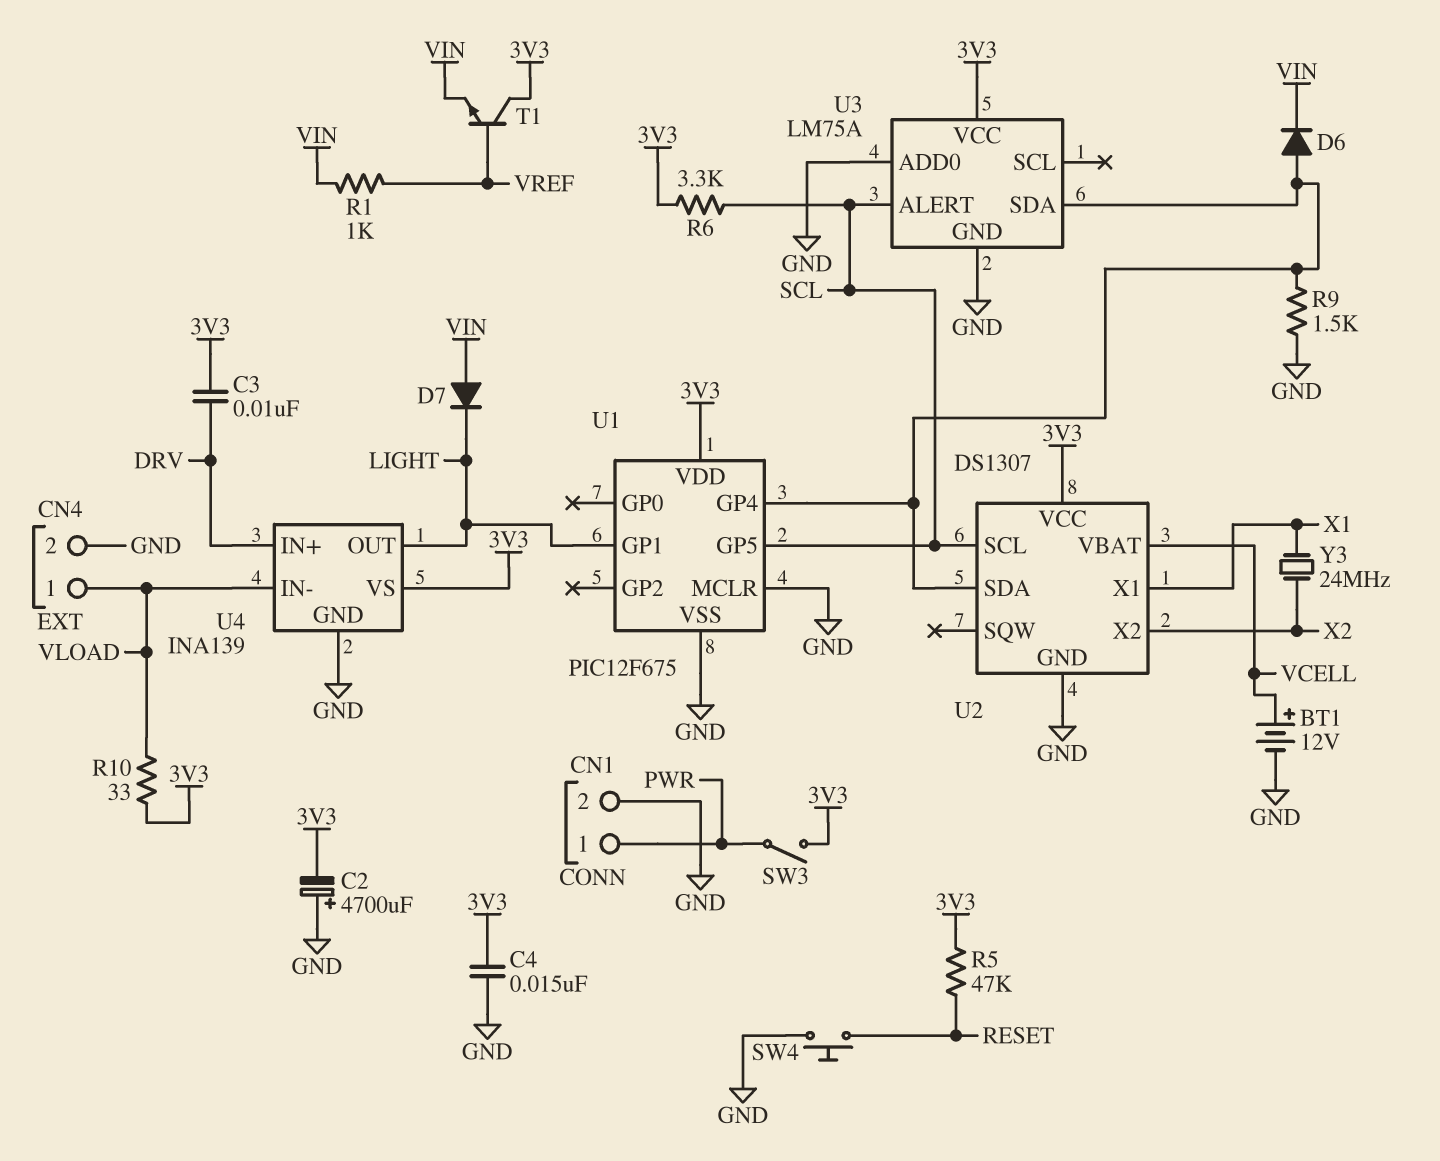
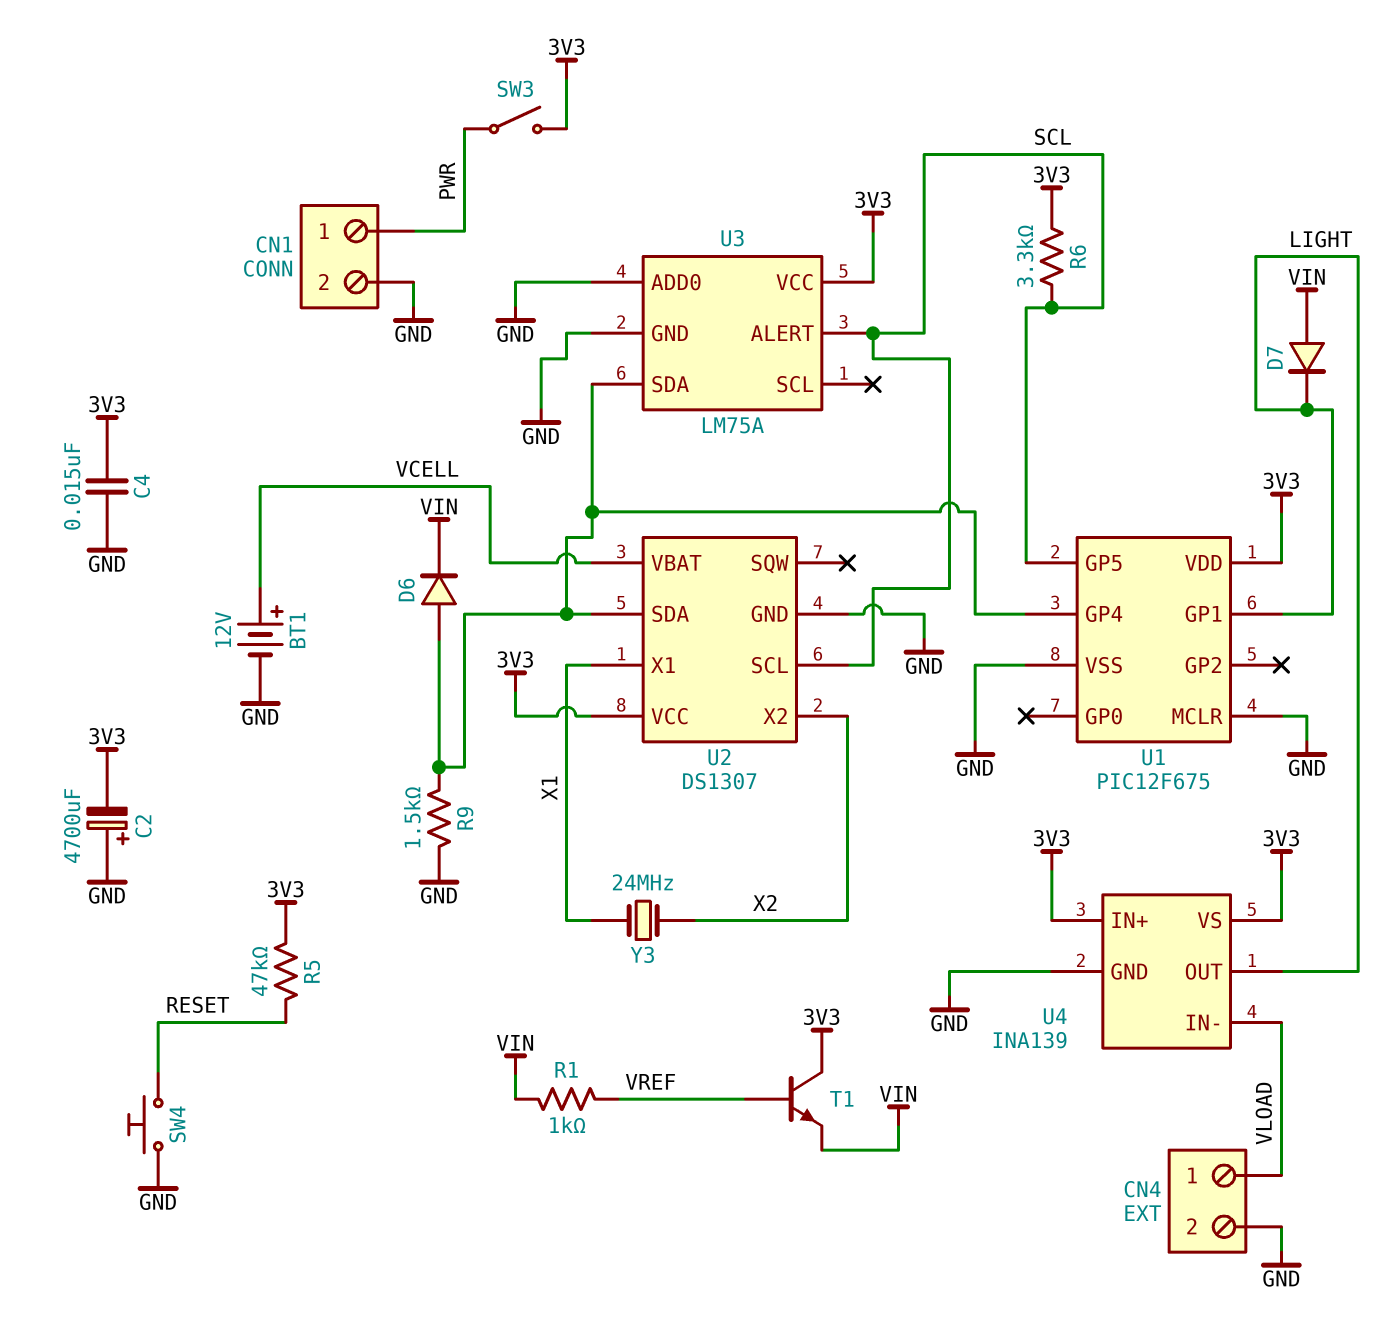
C3: 10nF (3V3, DRV) -> none
R10: 33 (3V3, VLOAD) -> none
U4 pin IN+: DRV -> 3V3

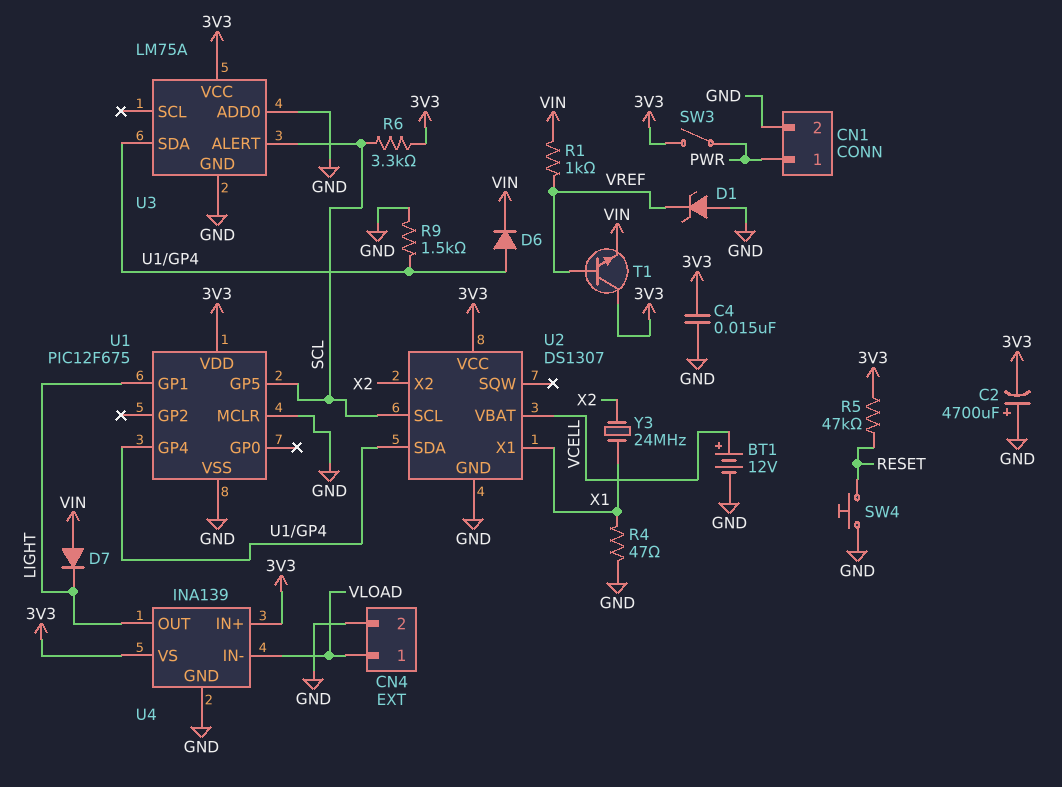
D1: none -> zener (A GND, K VREF)
R4: none -> 47 (GND, X1)

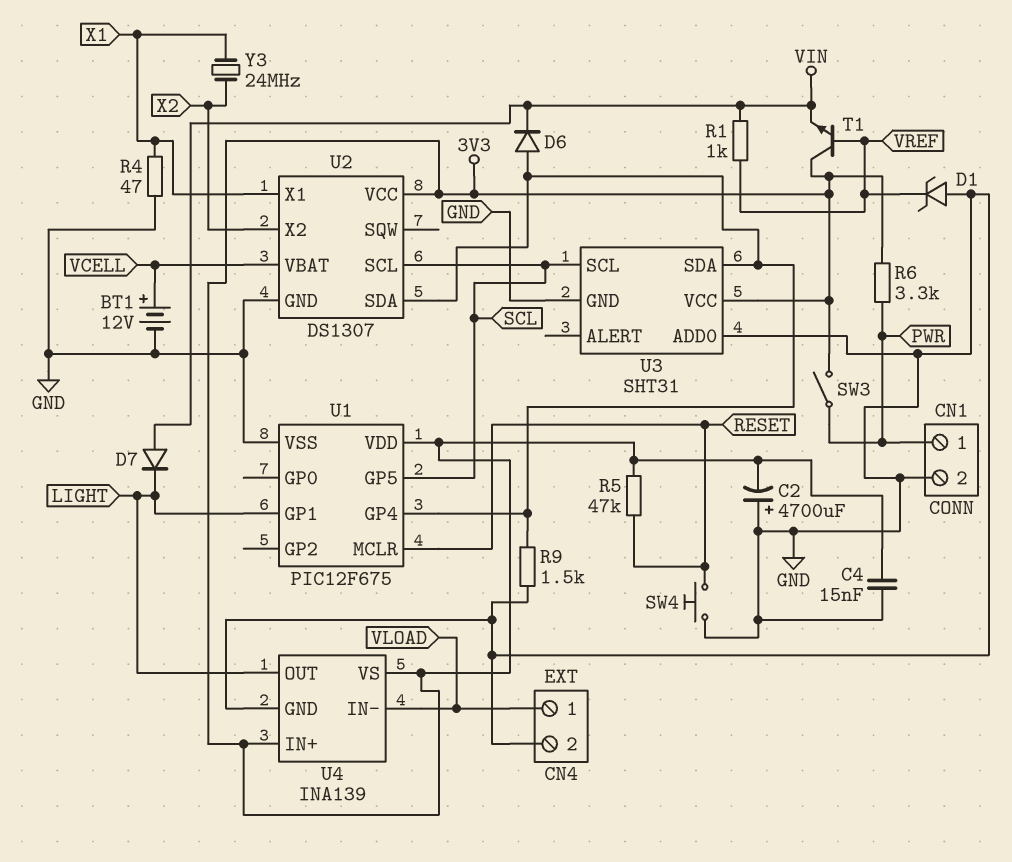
R6: 3.3k (3V3, SCL) -> 3.3k (3V3, PWR)
U1 pin MCLR: GND -> RESET
U3: LM75A -> SHT31
U3 pin ALERT: SCL -> none
U3 pin SCL: none -> SCL

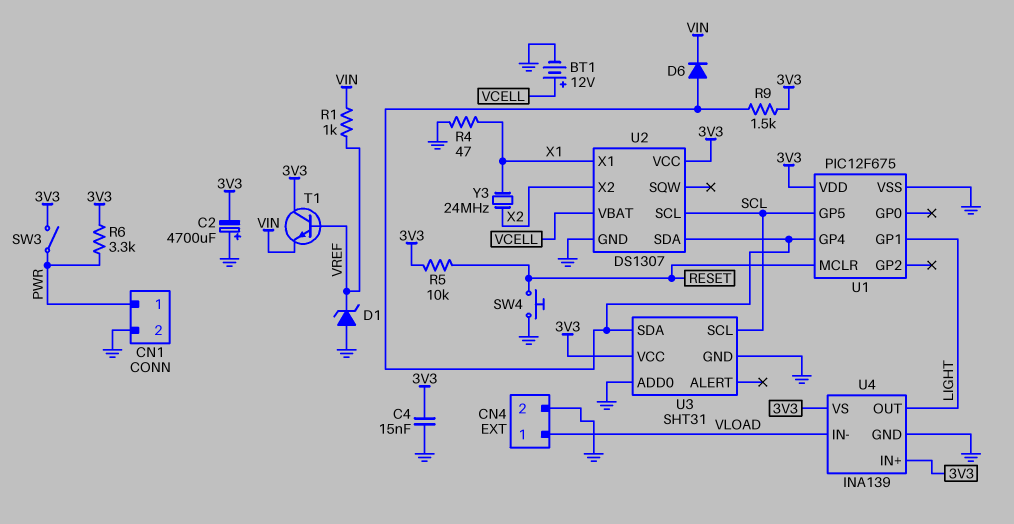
D7: diode (A VIN, K LIGHT) -> none
R5: 47k (3V3, RESET) -> 10k (3V3, RESET)
R9: 1.5k (GND, U1/GP4) -> 1.5k (3V3, U1/GP4)

